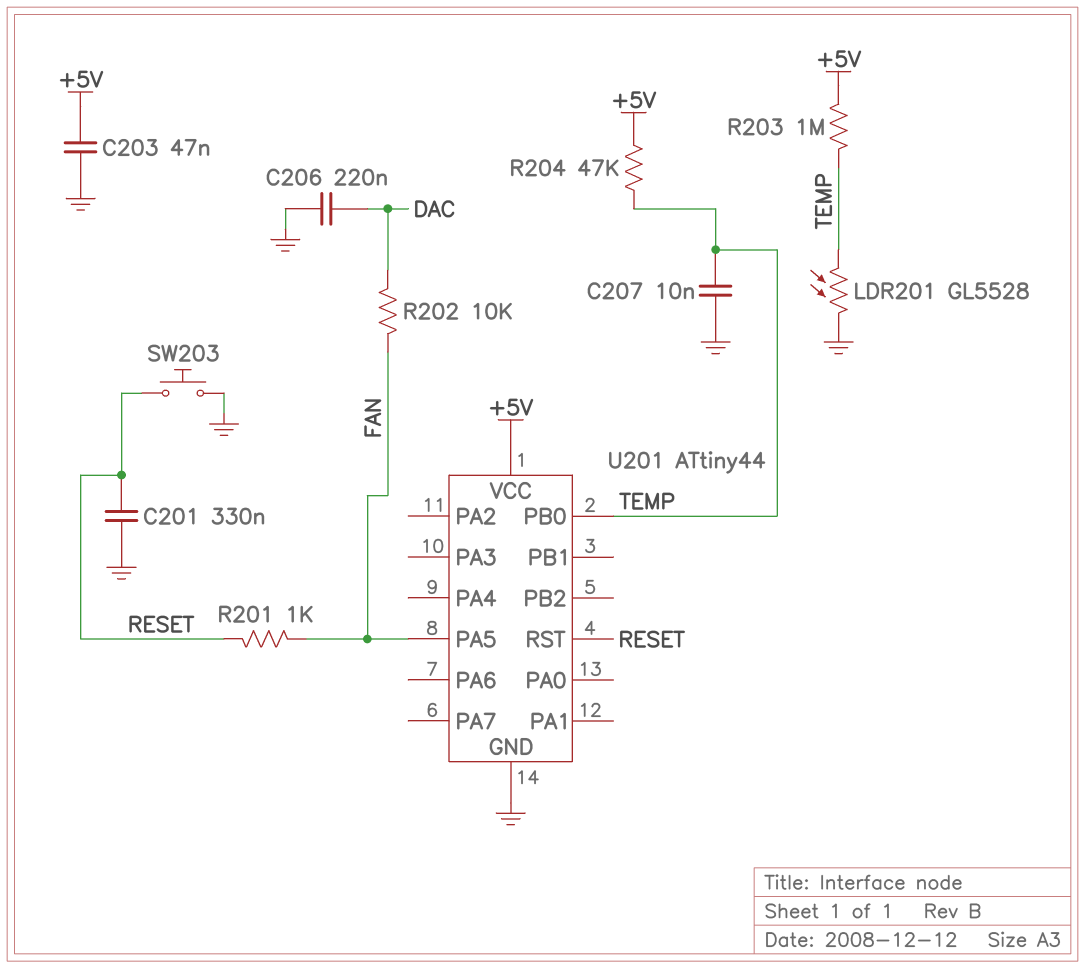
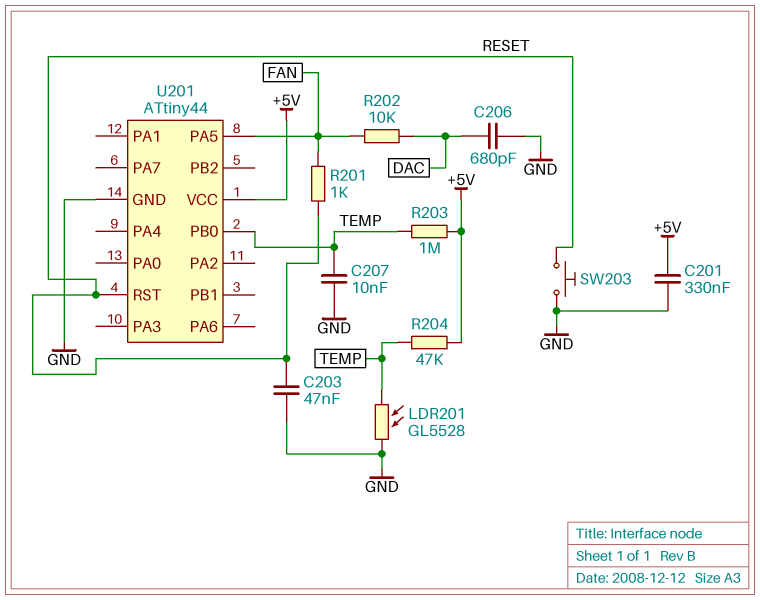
C201: 330nF (GND, RESET) -> 330nF (+5V, GND)
C203: 47nF (+5V, GND) -> 47nF (GND, RESET)
C206: 220nF (DAC, GND) -> 680pF (DAC, GND)

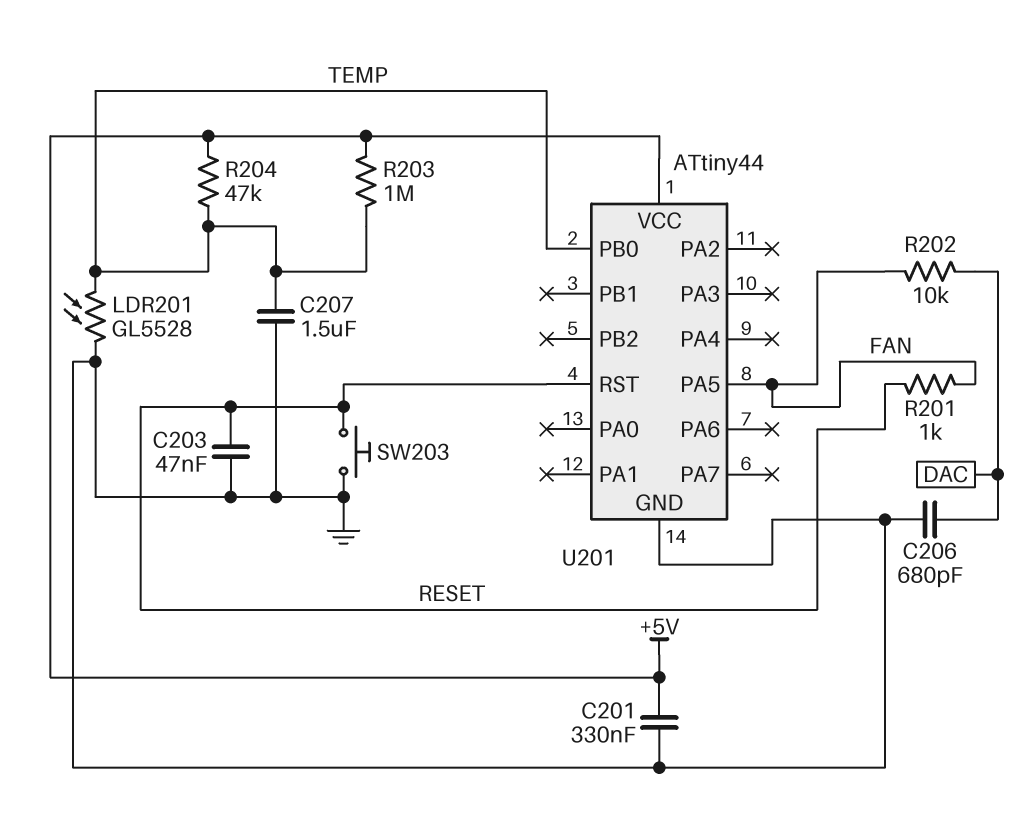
C207: 10nF (GND, TEMP) -> 1.5uF (GND, TEMP)

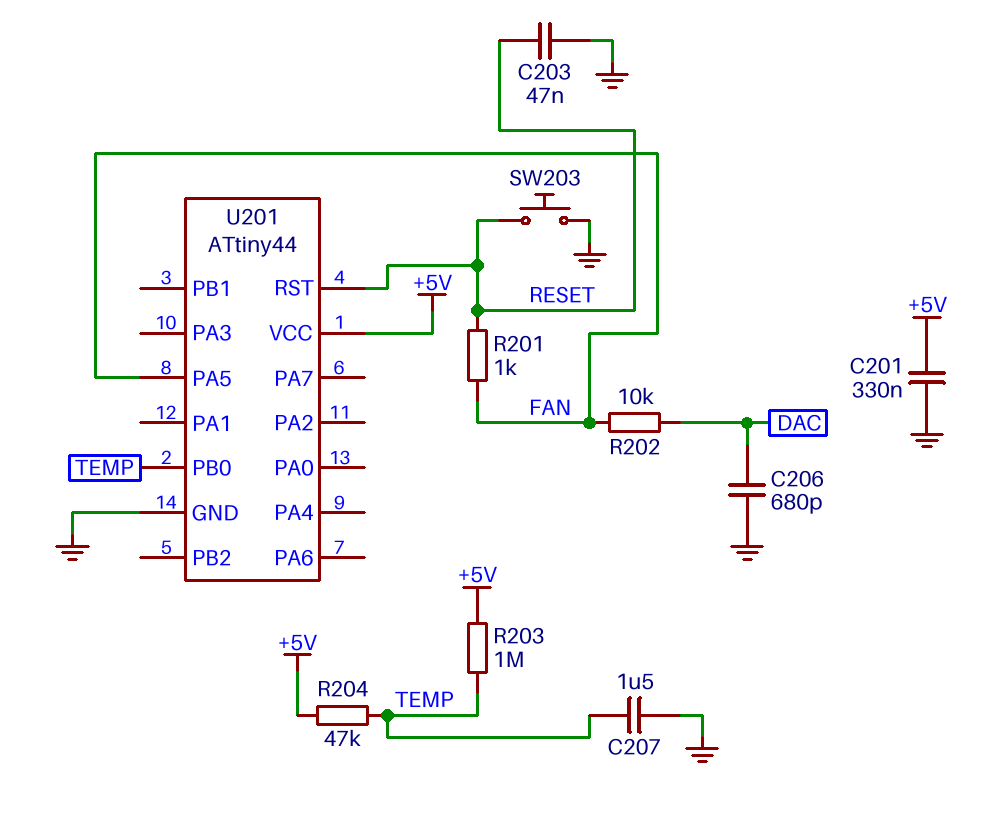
LDR201: GL5528 (GND, TEMP) -> none

